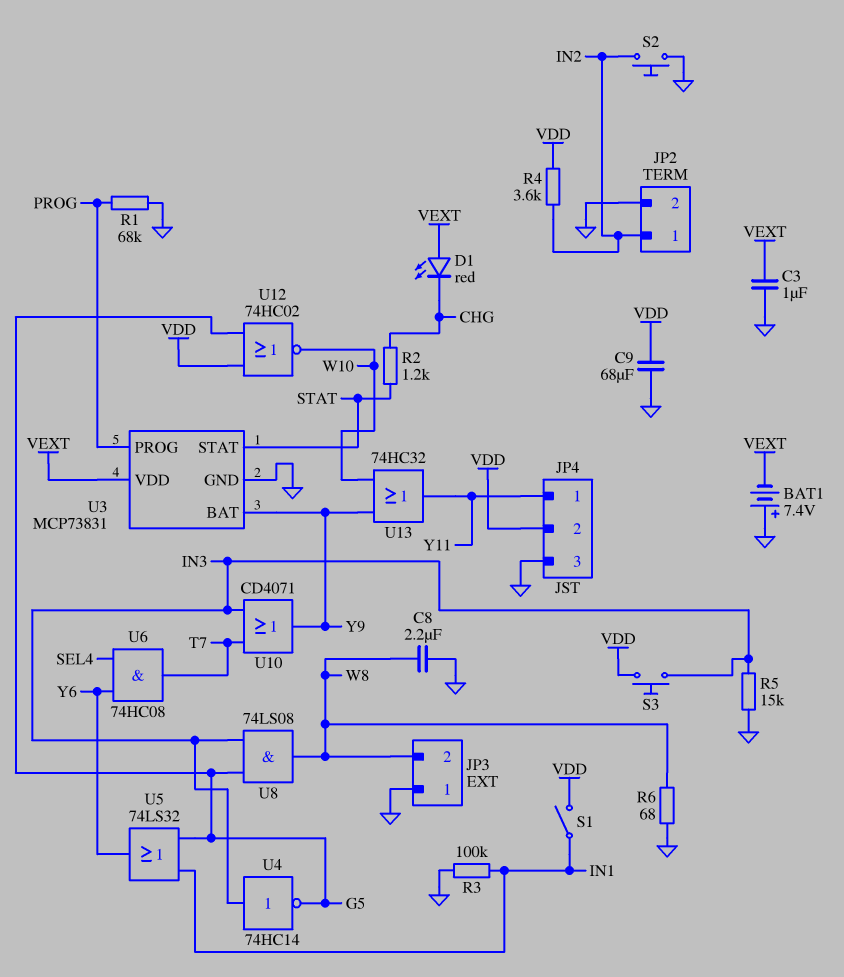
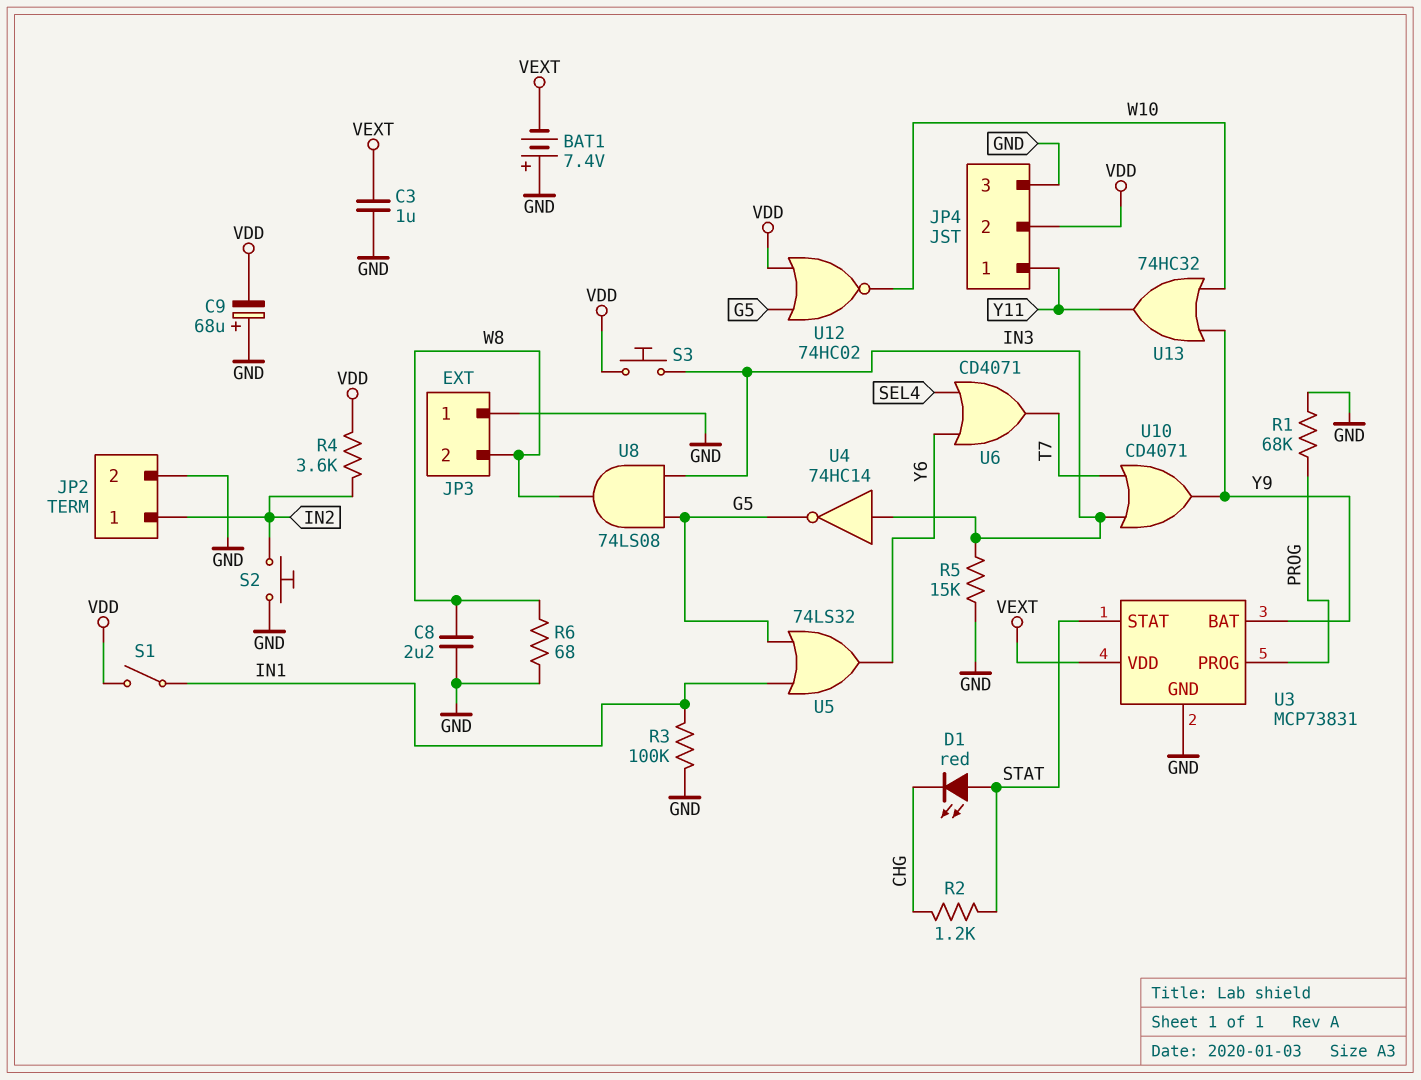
C9: 68uF (GND, VDD) -> 68uF (plus GND, minus VDD)
D1: LED red (A VEXT, K CHG) -> LED red (A STAT, K CHG)
U6: AND 74HC08 (in SEL4, in Y6, out T7) -> OR CD4071 (in SEL4, in Y6, out T7)

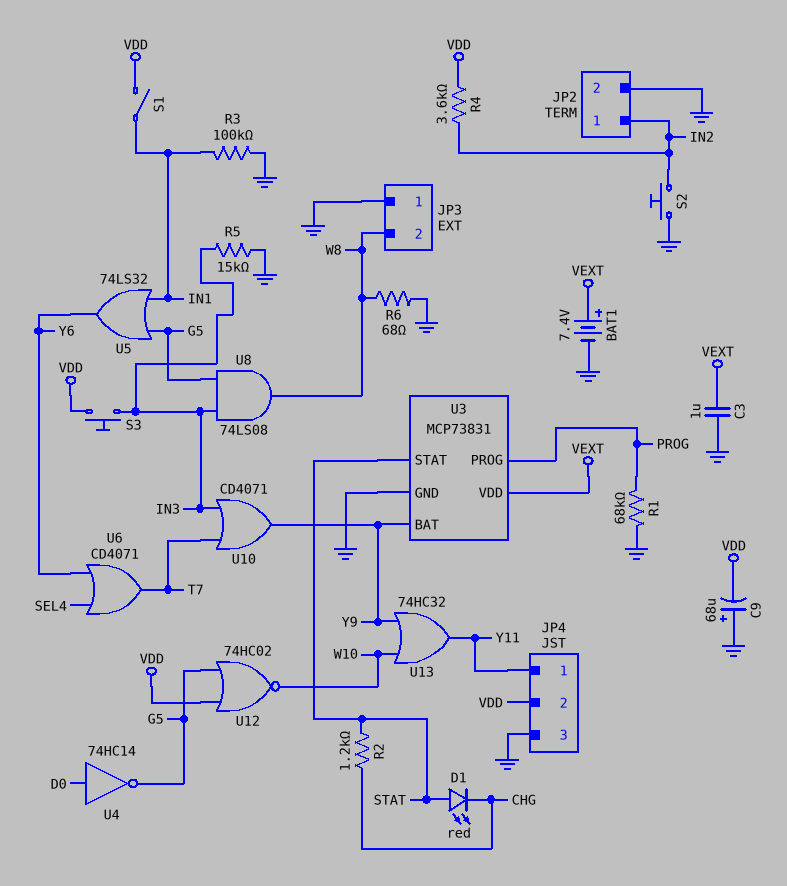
BAT1: 7.4V (plus GND, minus VEXT) -> 7.4V (plus VEXT, minus GND)
C8: 2.2uF (GND, W8) -> none
U4: NOT 74HC14 (in IN3, out G5) -> NOT 74HC14 (in D0, out G5)

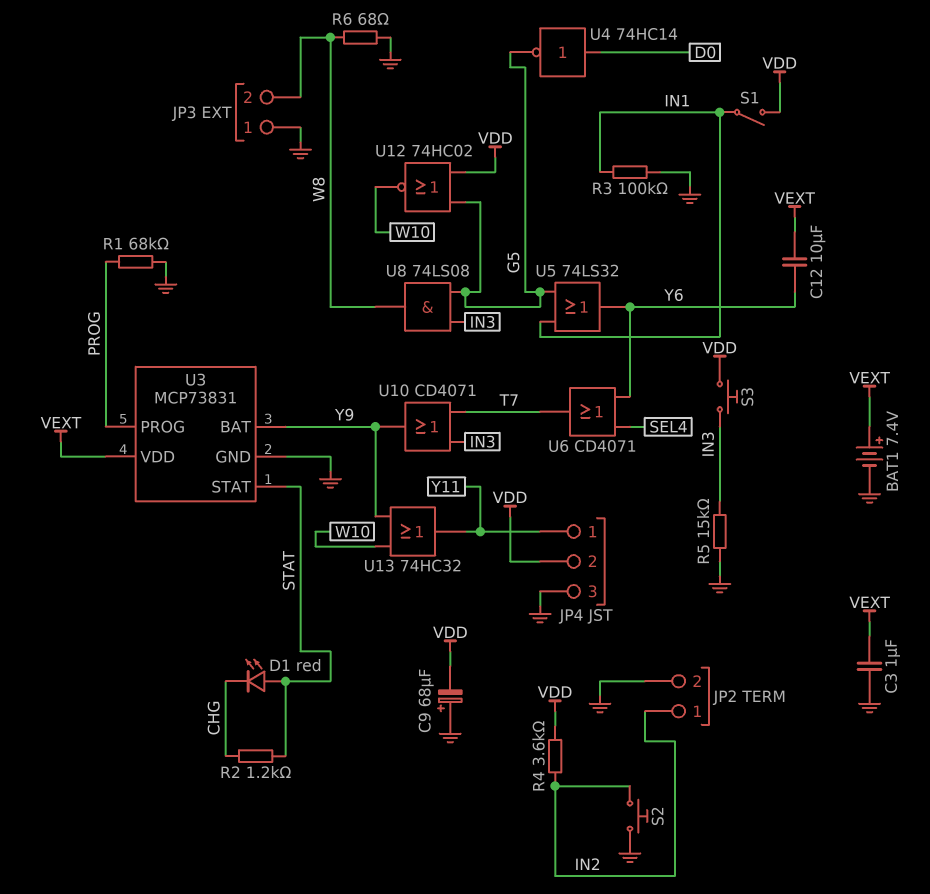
C12: none -> 10uF (VEXT, Y6)

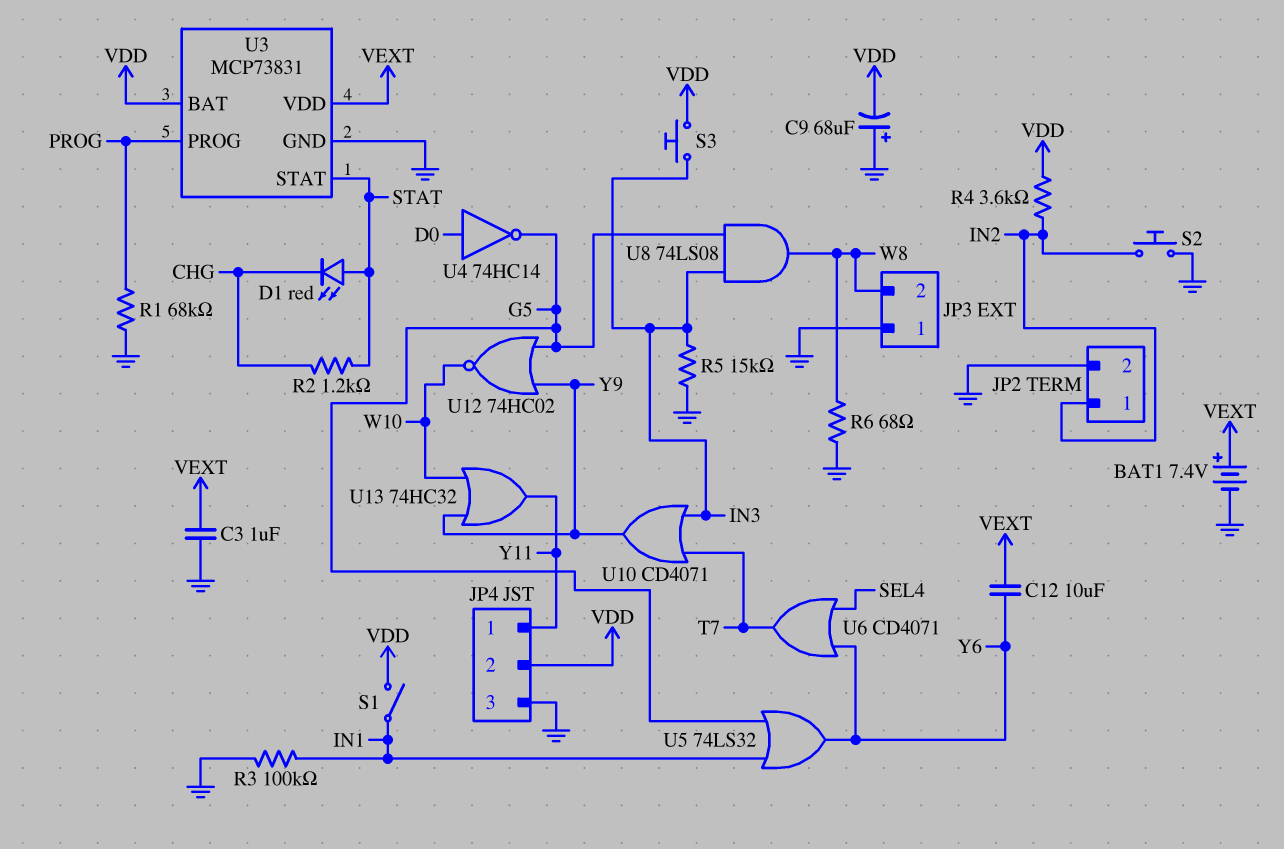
U3 pin BAT: Y9 -> VDD
U12: NOR 74HC02 (in G5, in VDD, out W10) -> NOR 74HC02 (in G5, in Y9, out W10)

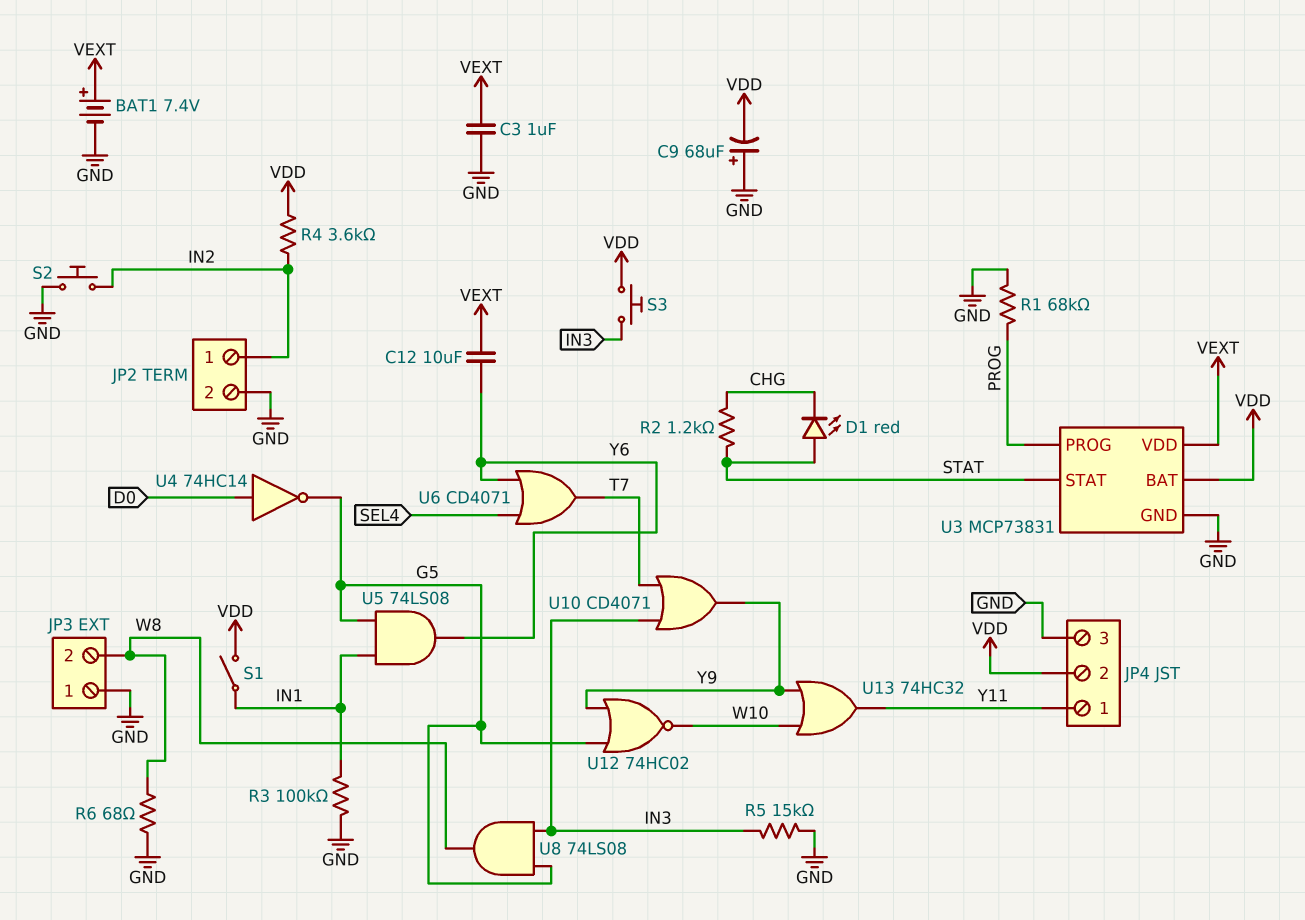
U5: OR 74LS32 (in G5, in IN1, out Y6) -> AND 74LS08 (in G5, in IN1, out Y6)

